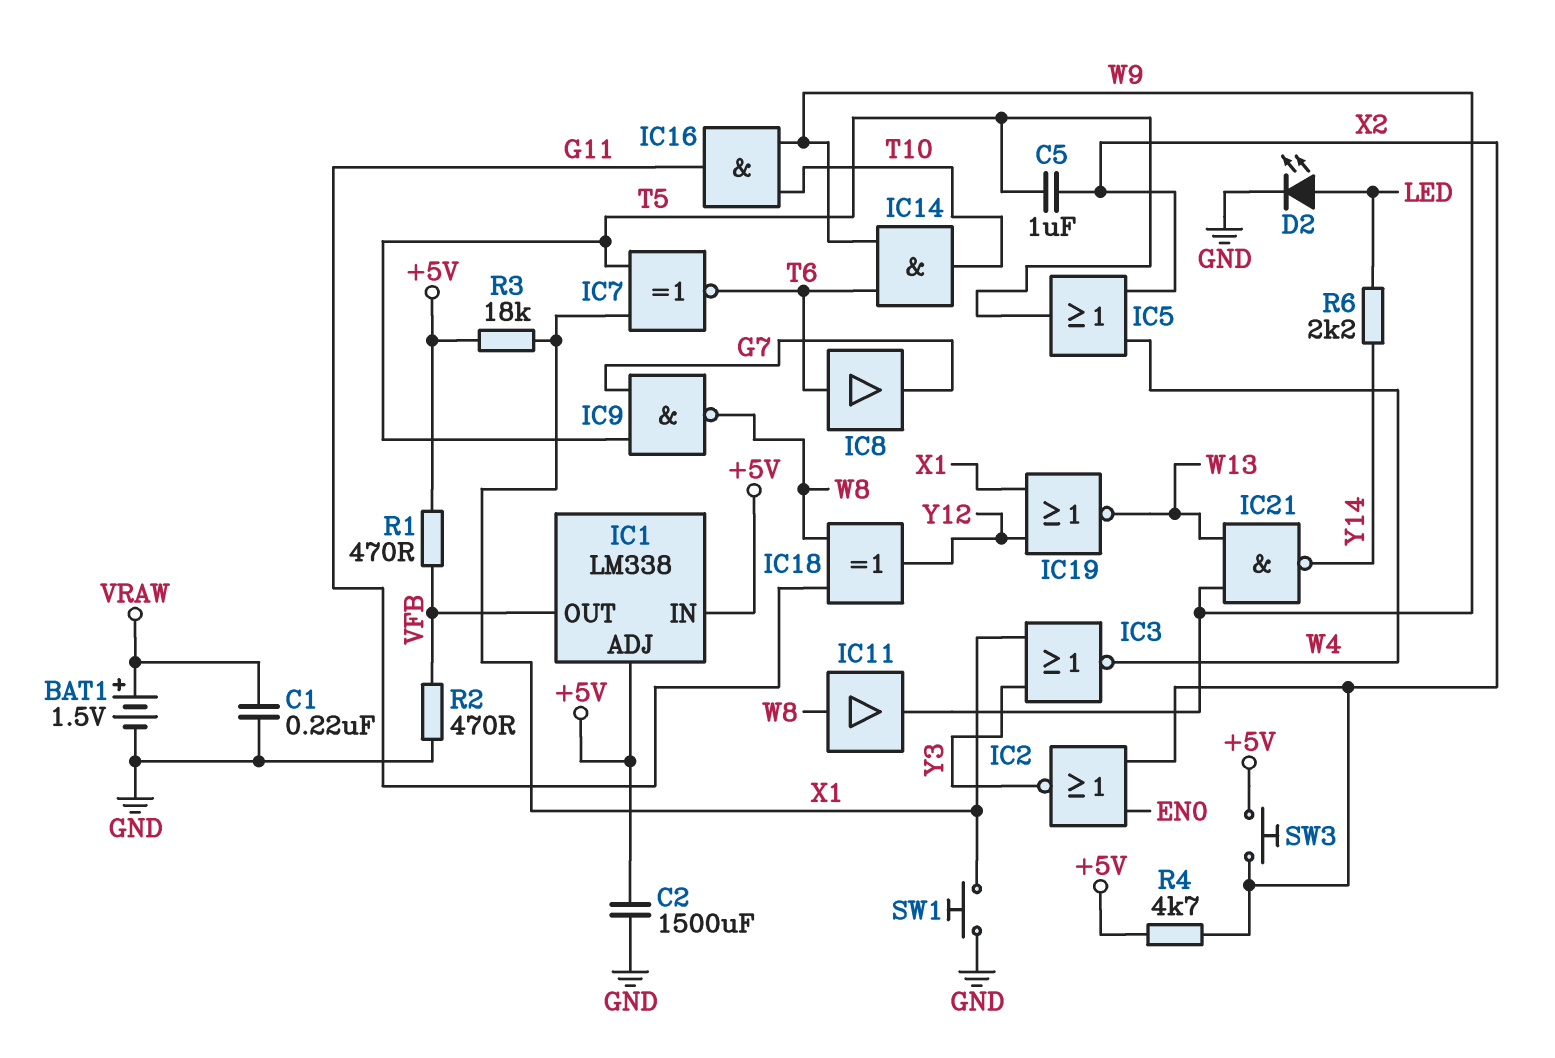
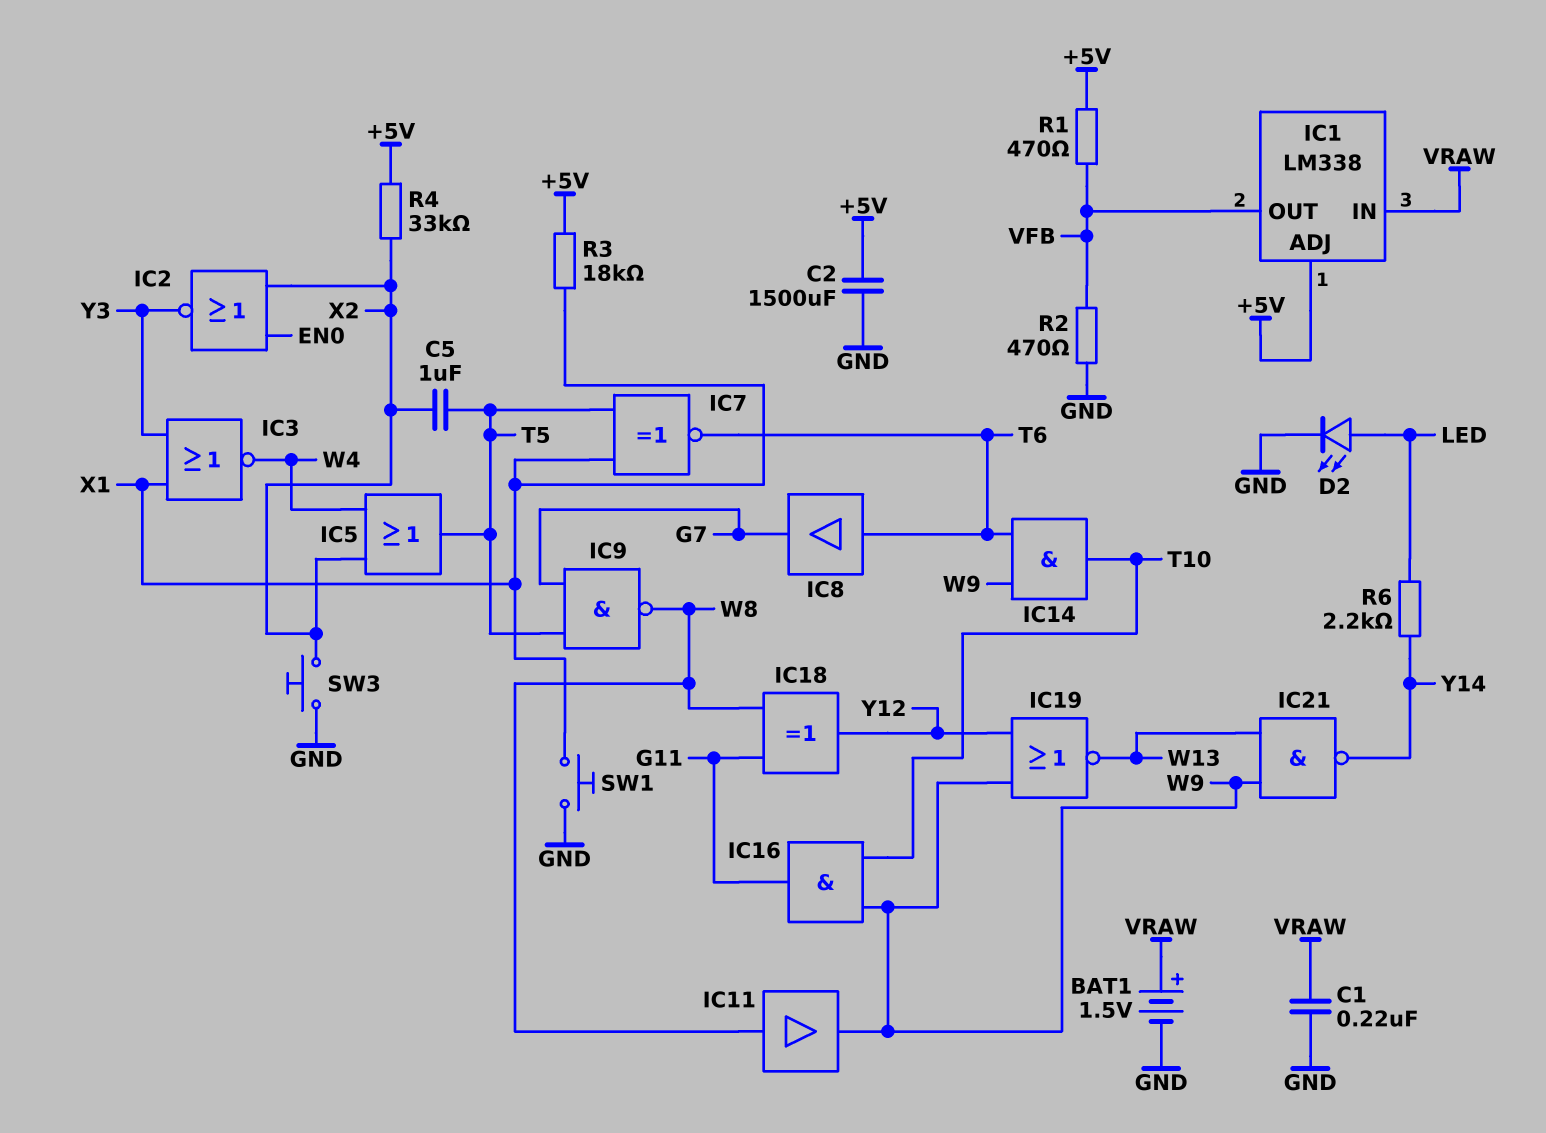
IC1 pin IN: +5V -> VRAW
IC19: NOR (in X1, in Y12, out W13) -> NOR (in W9, in Y12, out W13)
R4: 4.7k (+5V, X2) -> 33k (+5V, X2)
SW3: button (+5V, X2) -> button (GND, X2)

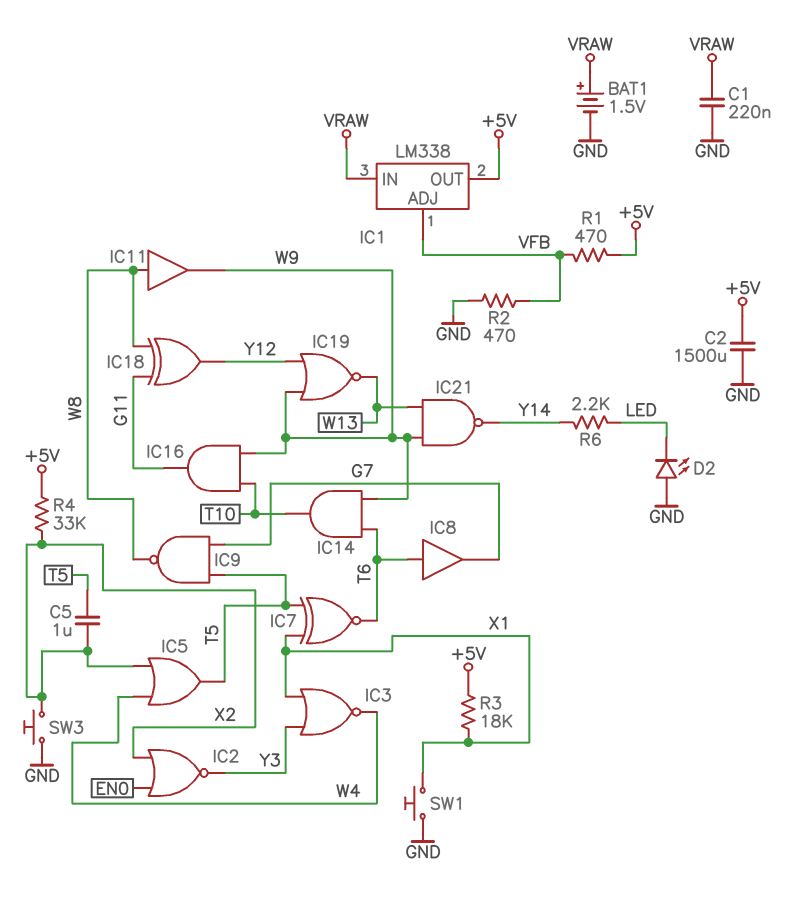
D2: LED (A LED, K GND) -> LED (A GND, K LED)
IC1 pin ADJ: +5V -> VFB
IC1 pin OUT: VFB -> +5V

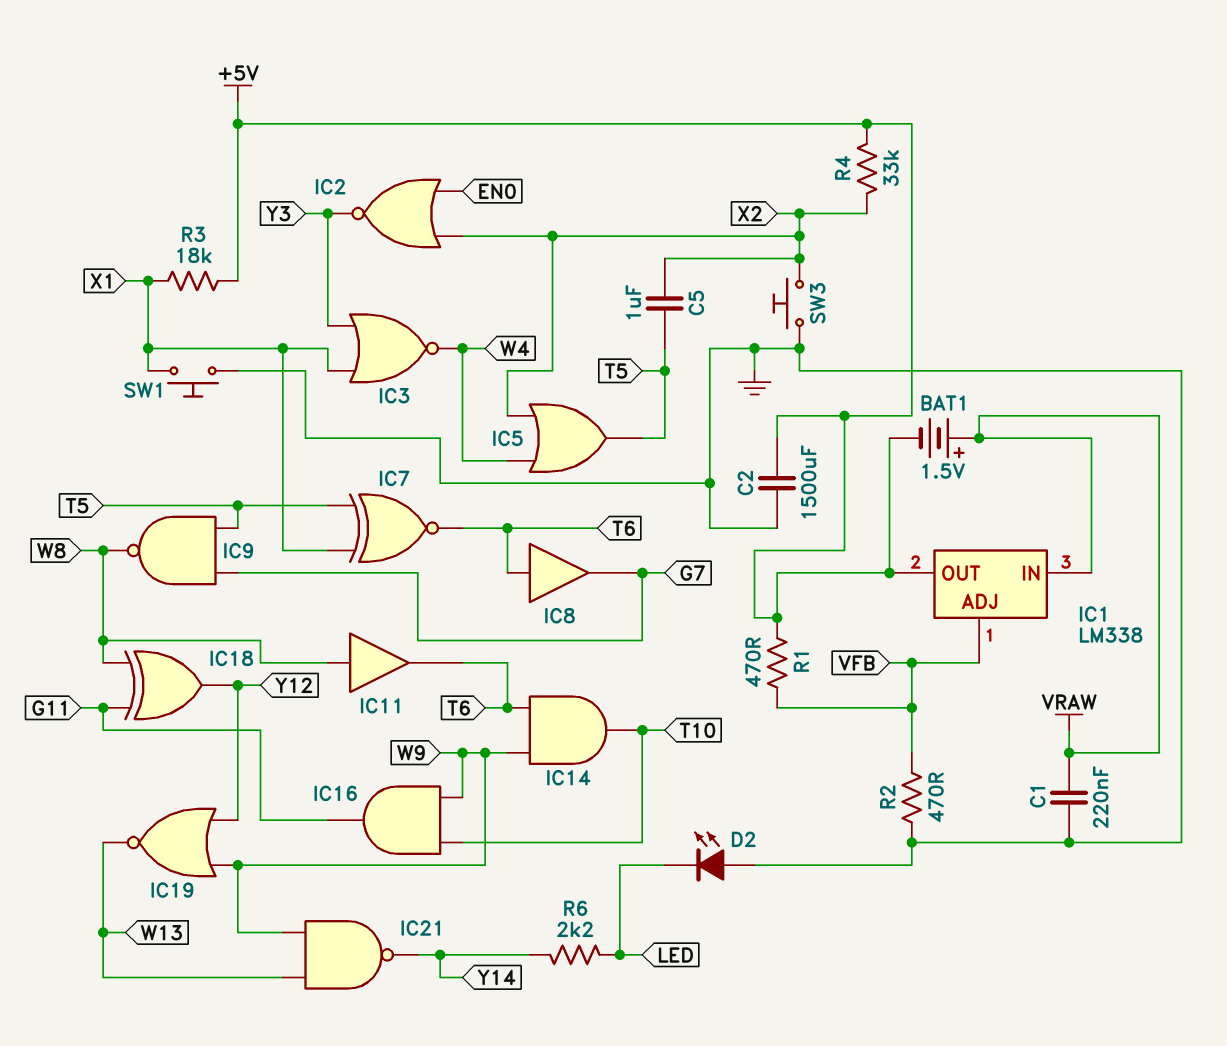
BAT1: 1.5V (plus VRAW, minus GND) -> 1.5V (plus VRAW, minus +5V)
IC11: buffer (in W8, out W9) -> buffer (in W8, out T6)

